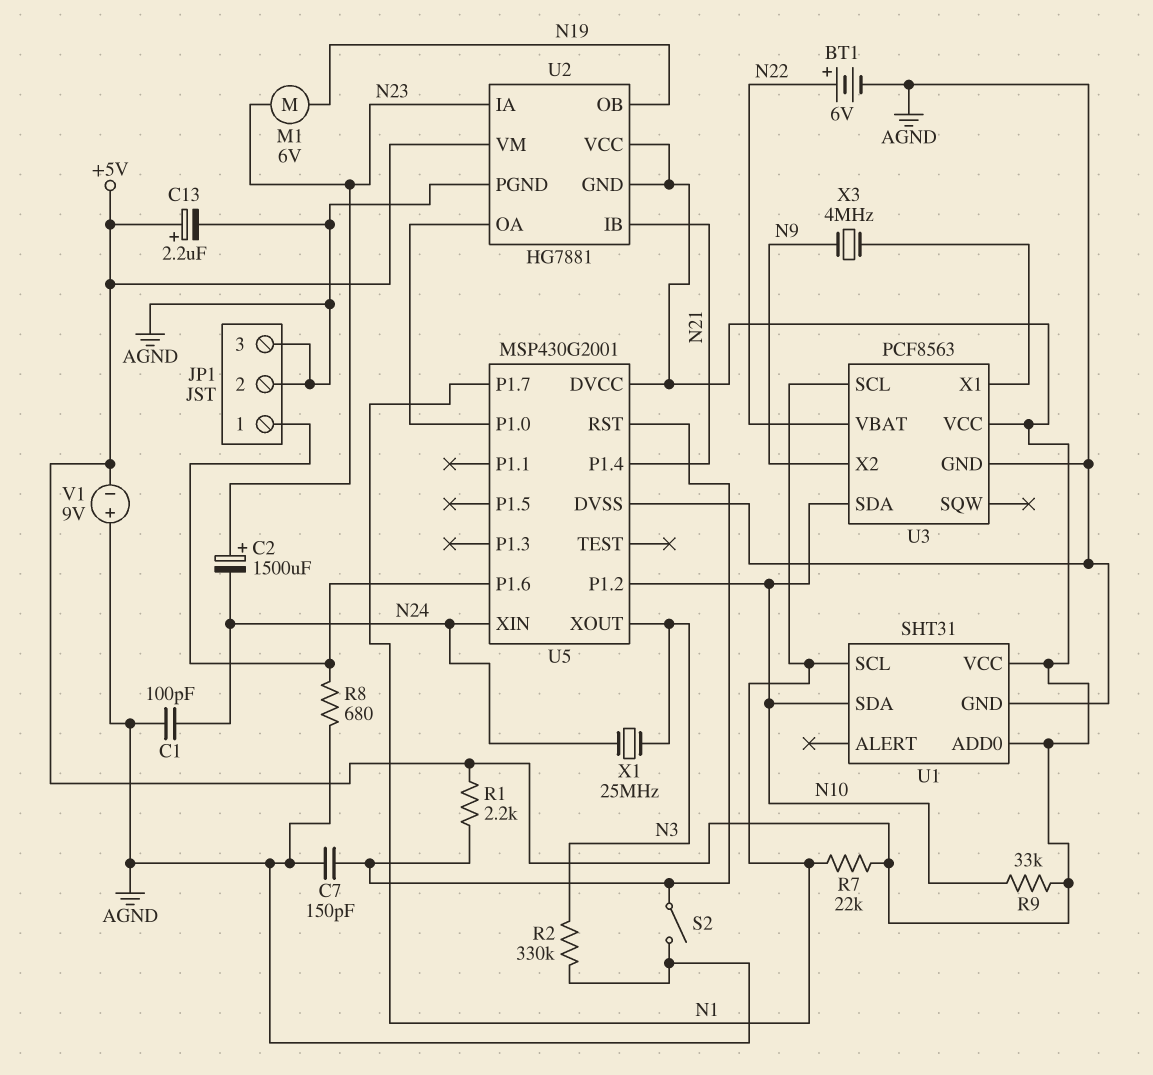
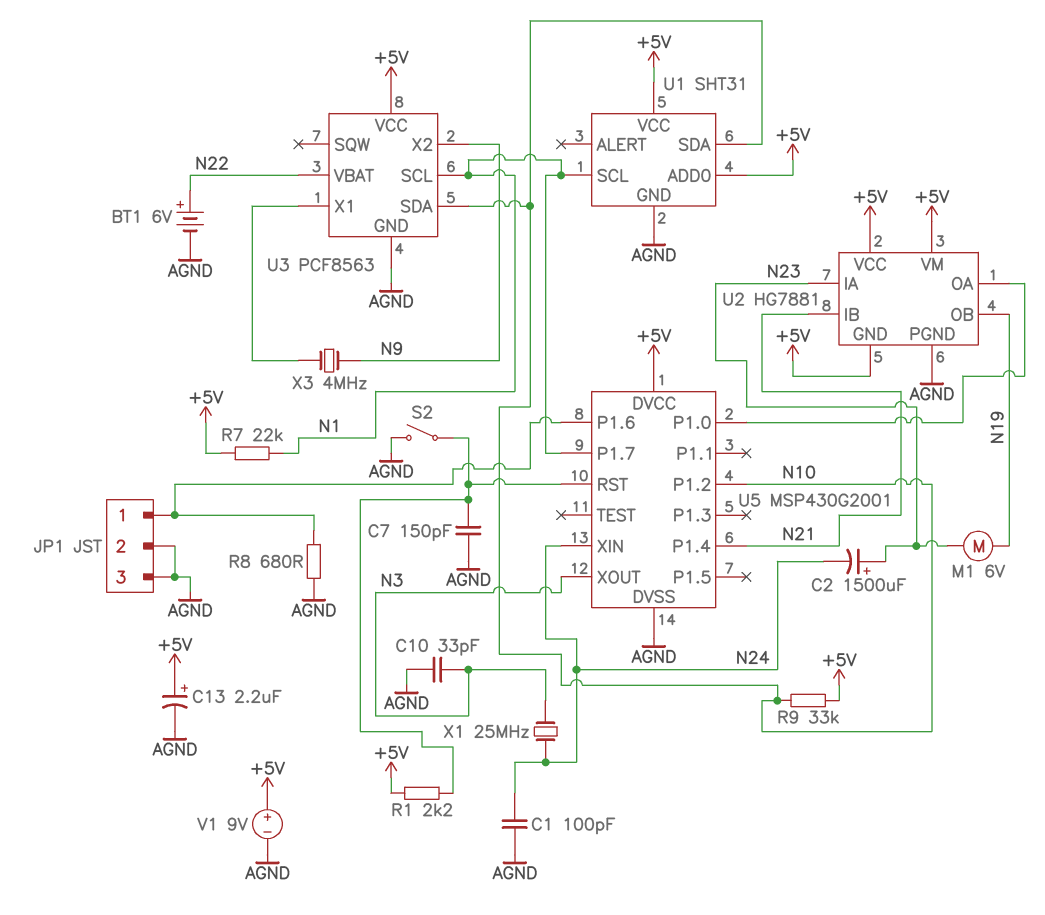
C10: none -> 33pF (AGND, N3)
R2: 330k (AGND, N3) -> none
V1: 9V (plus AGND, minus +5V) -> 9V (plus +5V, minus AGND)

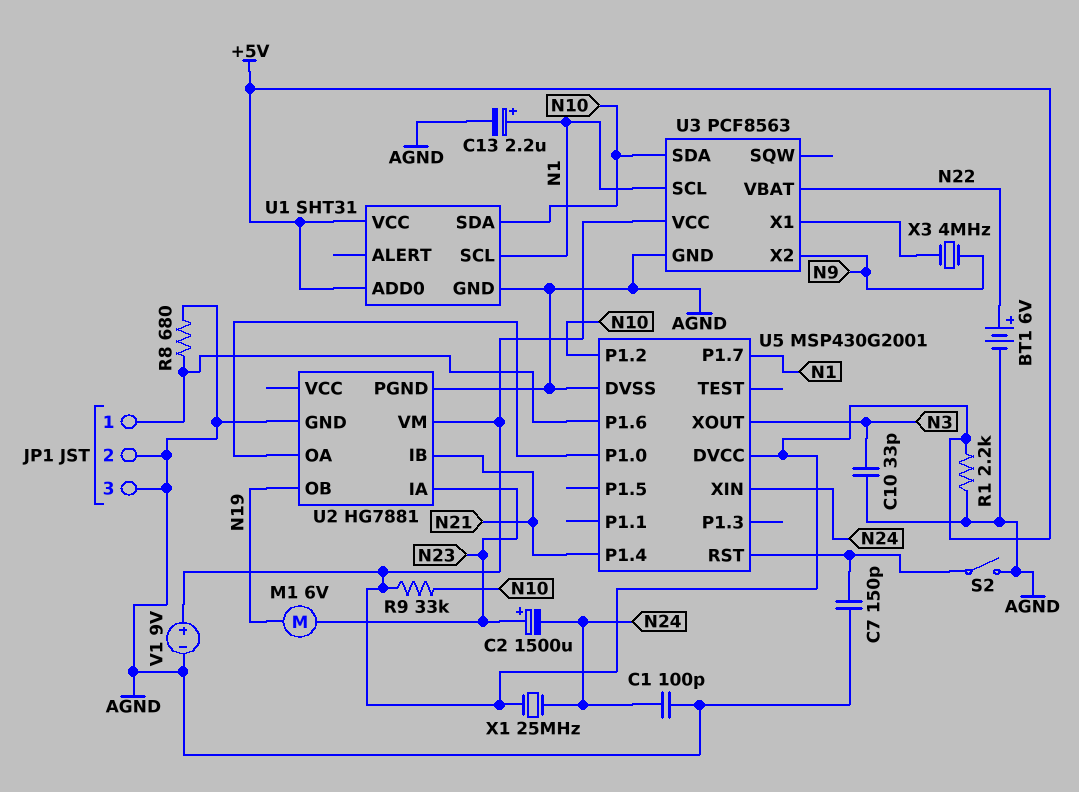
C13: 2.2uF (plus +5V, minus AGND) -> 2.2uF (plus N1, minus AGND)
R1: 2.2k (+5V, U5/RST) -> 2.2k (+5V, AGND)
R7: 22k (+5V, N1) -> none
U2 pin GND: +5V -> AGND
U2 pin VCC: +5V -> none
X1: 25MHz (N3, N24) -> 25MHz (+5V, N24)

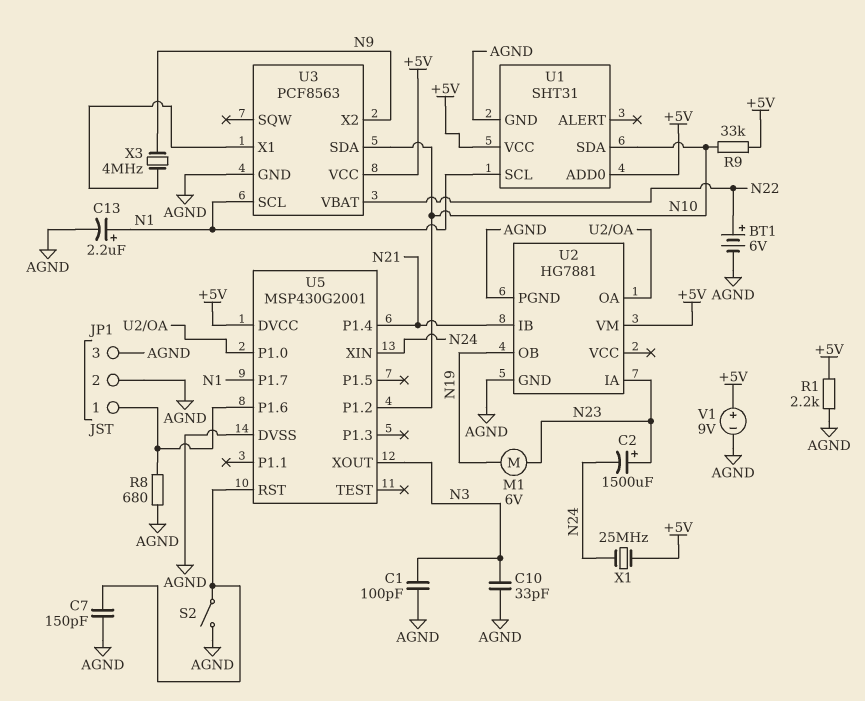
C1: 100pF (AGND, N24) -> 100pF (AGND, N3)

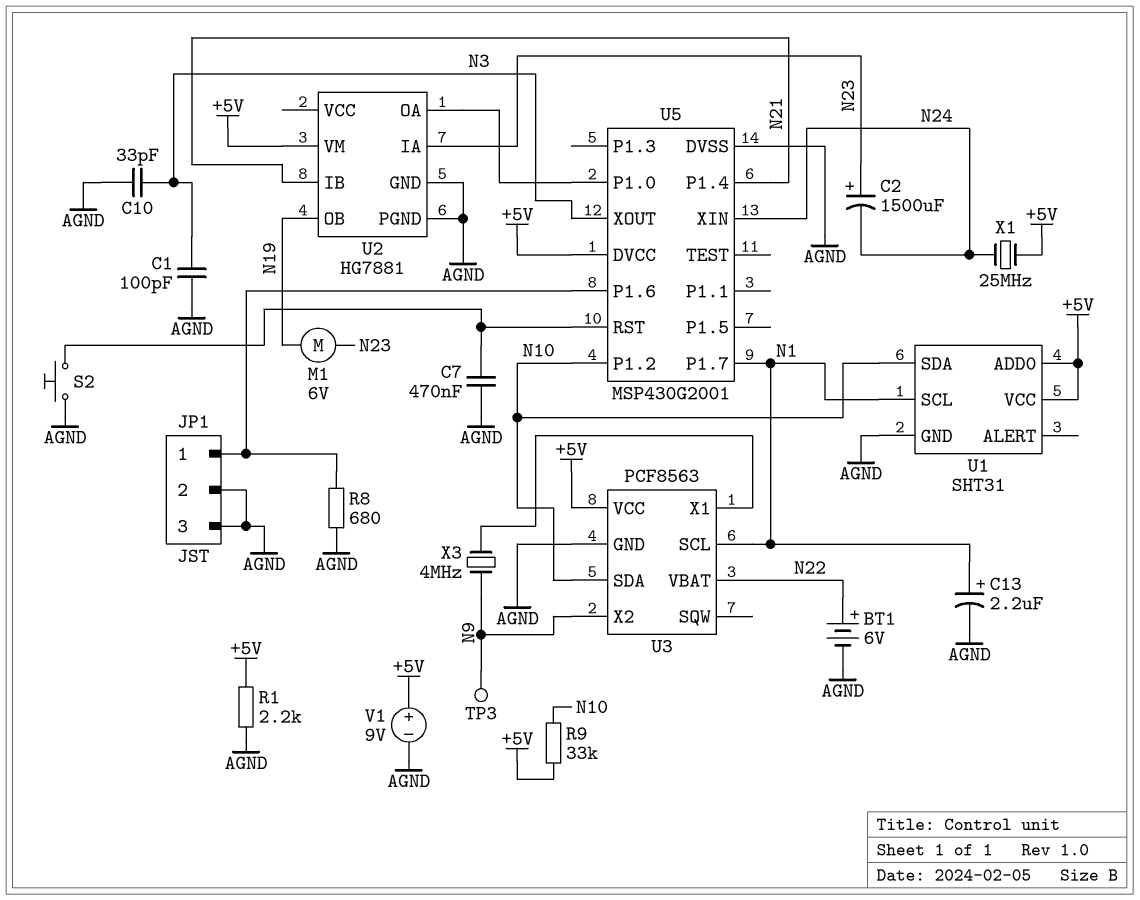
C7: 150pF (AGND, U5/RST) -> 470nF (AGND, U5/RST)
S2: switch (AGND, U5/RST) -> button (AGND, U5/RST)
TP3: none -> test point (N9)

